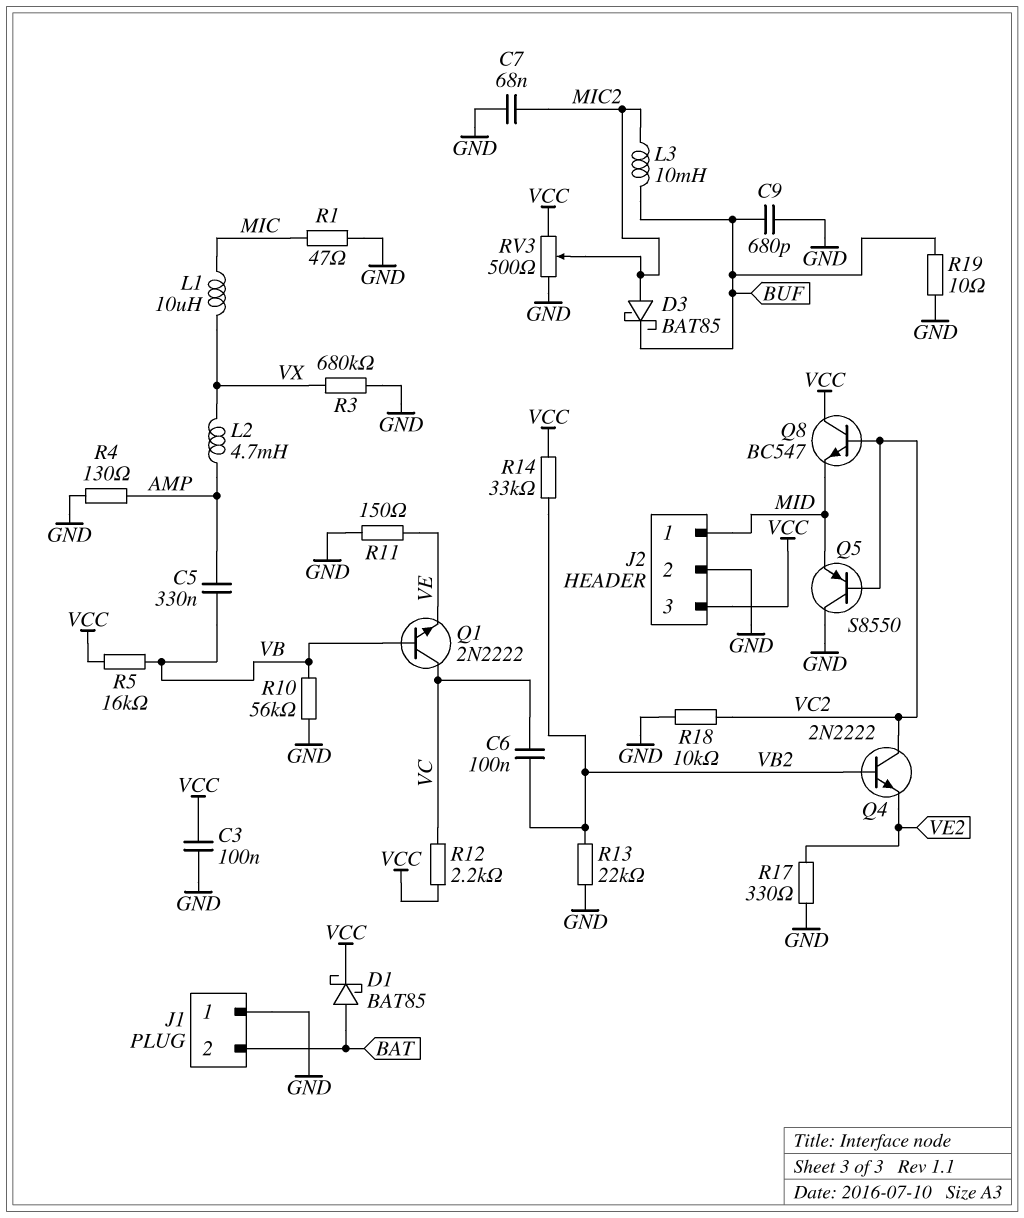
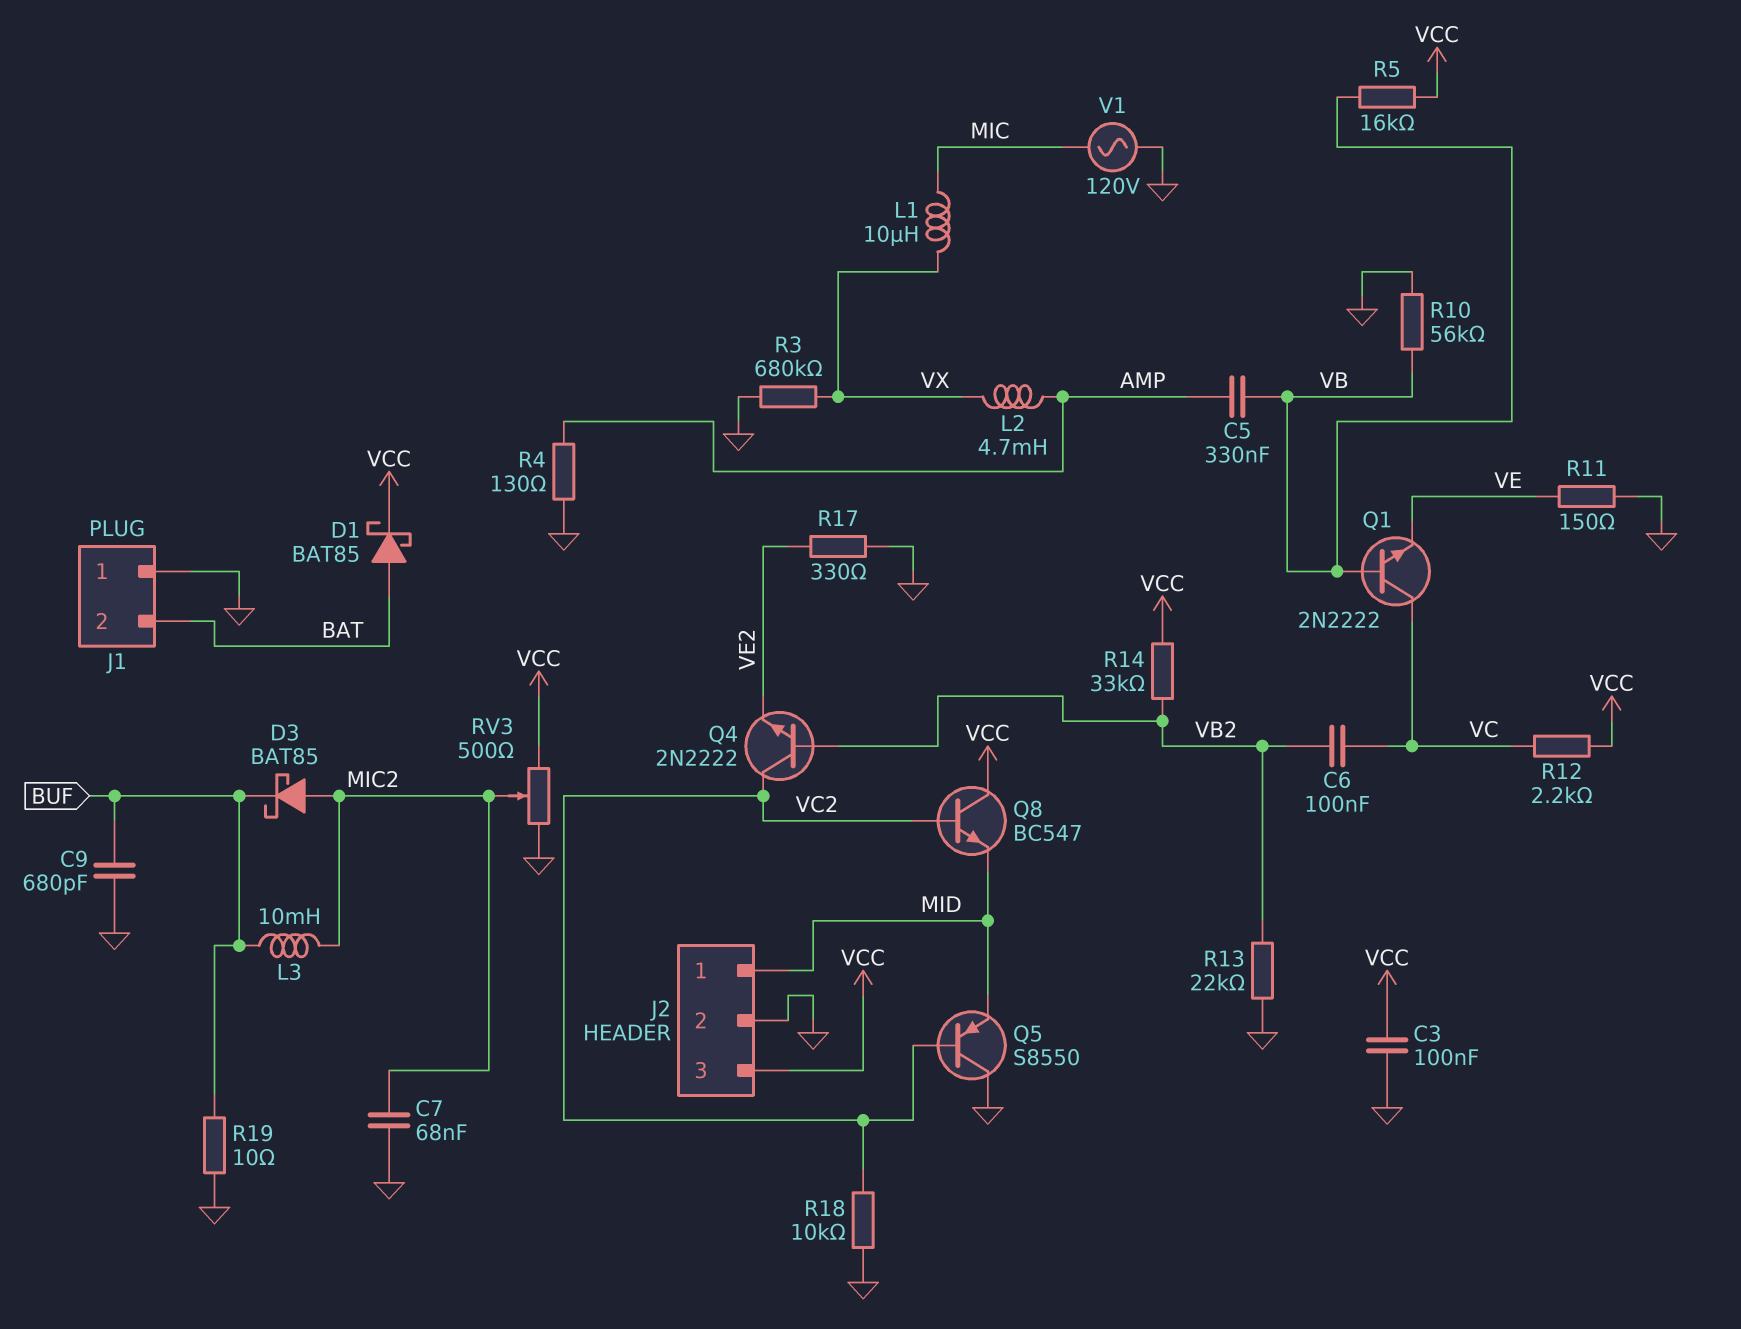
R1: 47 (GND, MIC) -> none
V1: none -> AC 120V (GND, MIC)

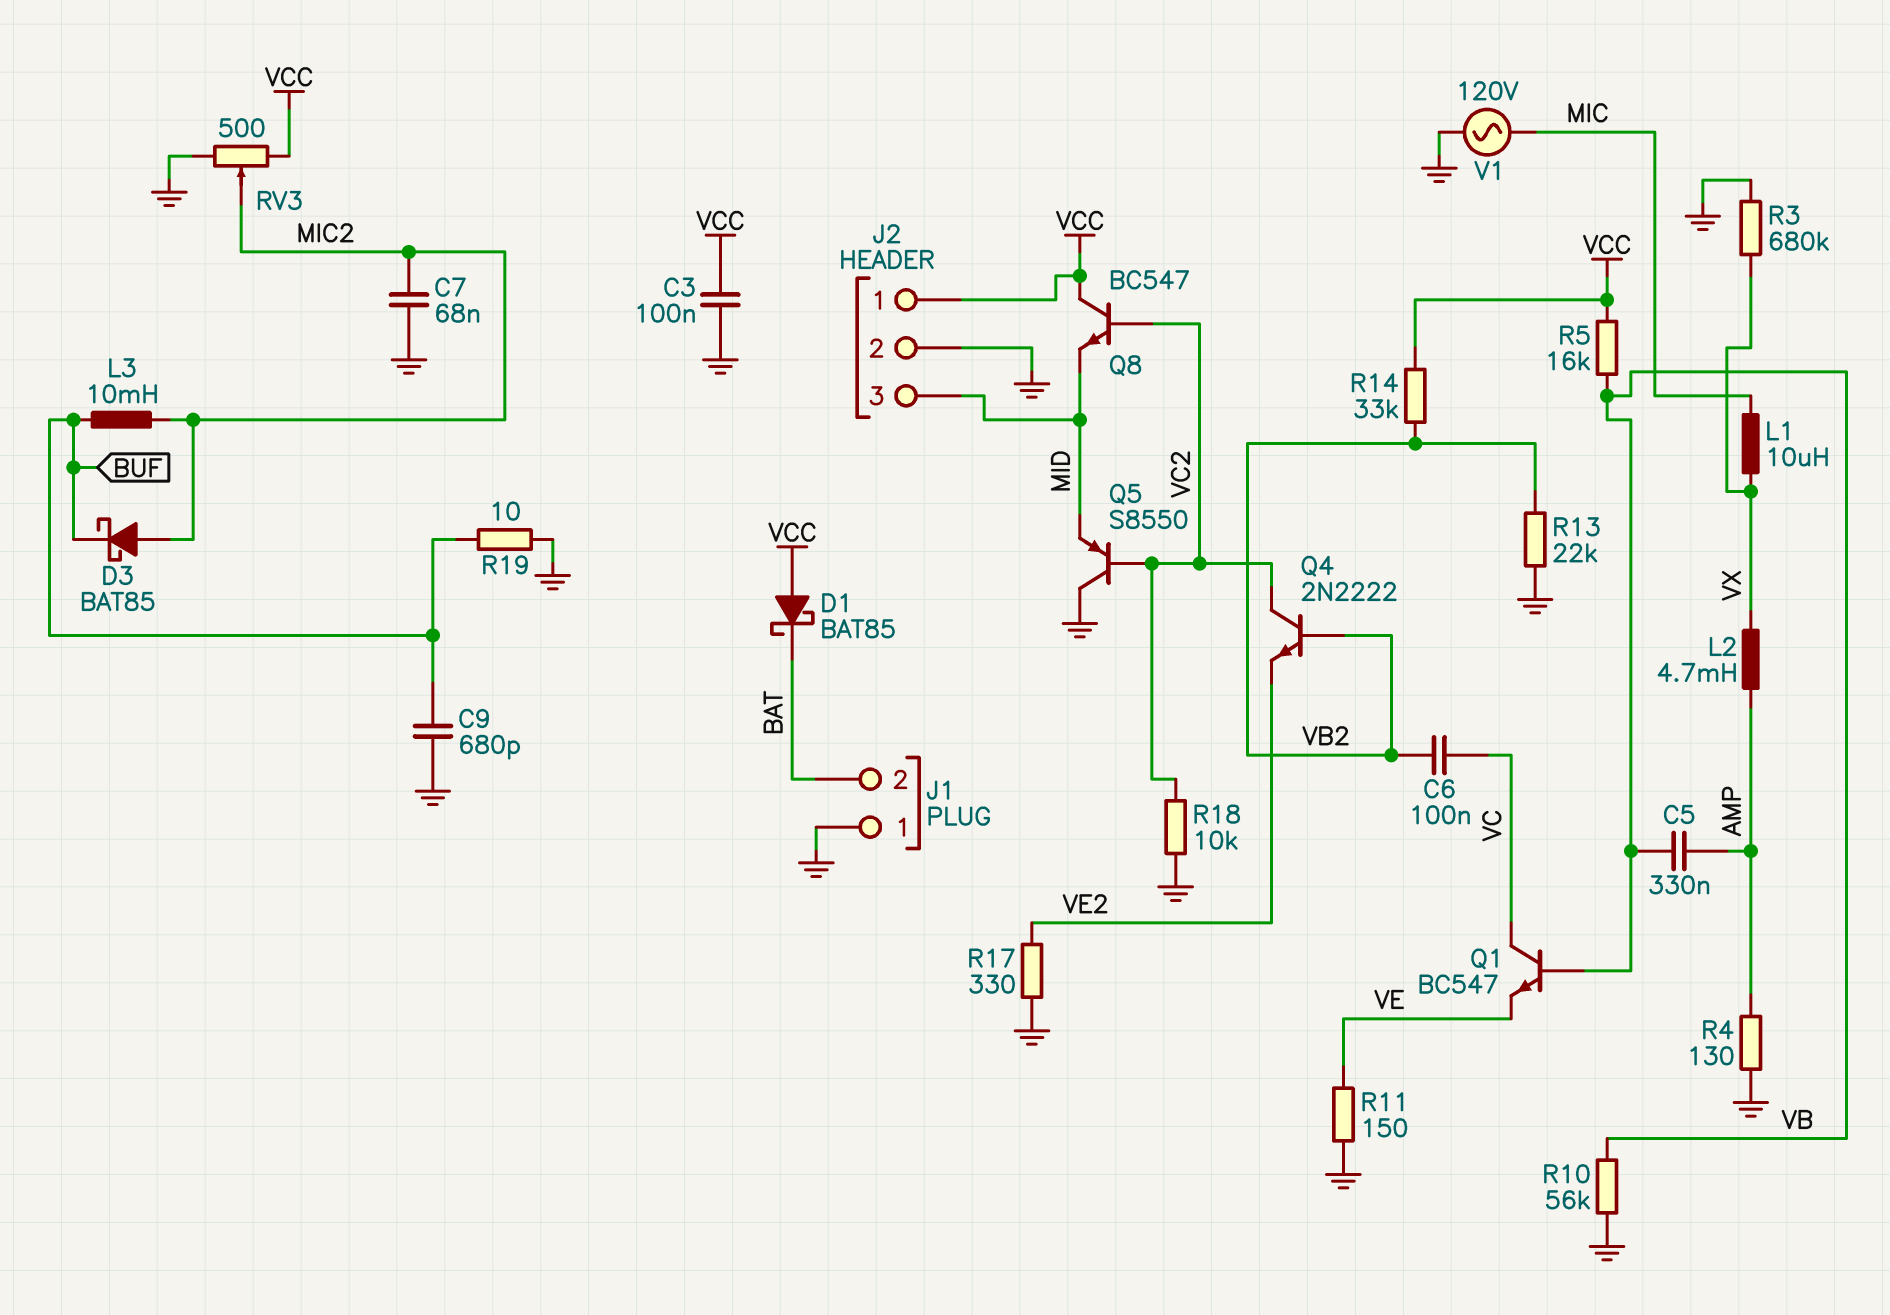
D1: schottky BAT85 (A BAT, K VCC) -> schottky BAT85 (A VCC, K BAT)
J2 pin 1: MID -> VCC
J2 pin 3: VCC -> MID
Q1: NPN 2N2222 (B VB, C VC, E VE) -> NPN BC547 (B VB, C VC, E VE)
R12: 2.2k (VC, VCC) -> none

